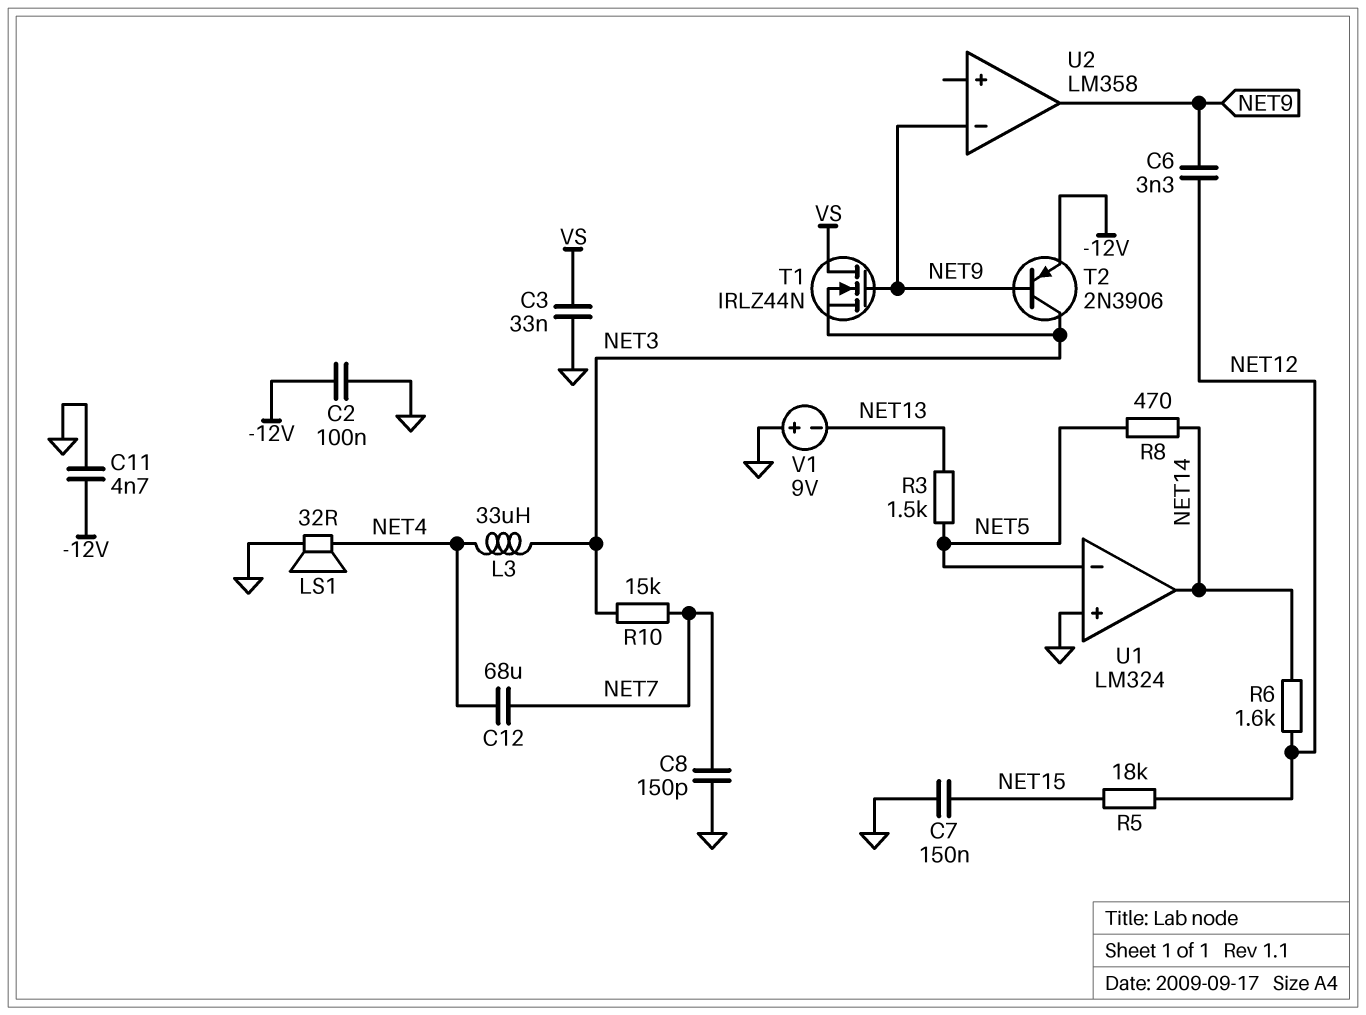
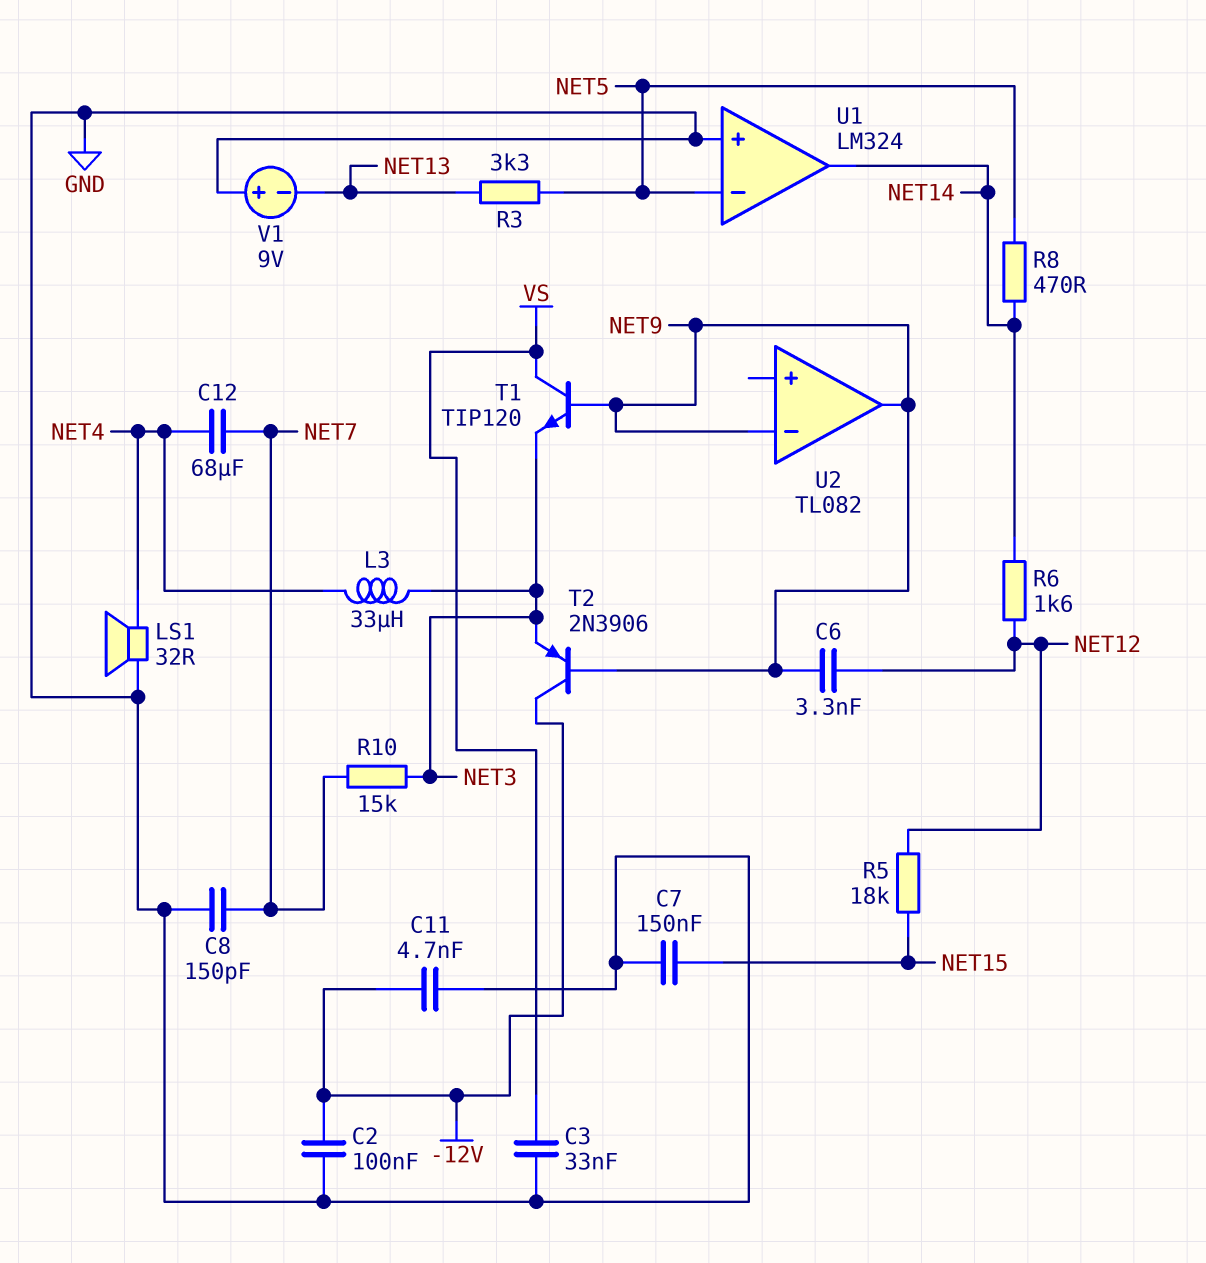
R3: 1.5k (NET5, NET13) -> 3.3k (NET5, NET13)
T1: NMOS IRLZ44N (G NET9, D VS, S NET3) -> NPN TIP120 (B NET9, C VS, E NET3)
T2: PNP 2N3906 (B NET9, C NET3, E -12V) -> PNP 2N3906 (B NET9, C -12V, E NET3)
U2: LM358 -> TL082

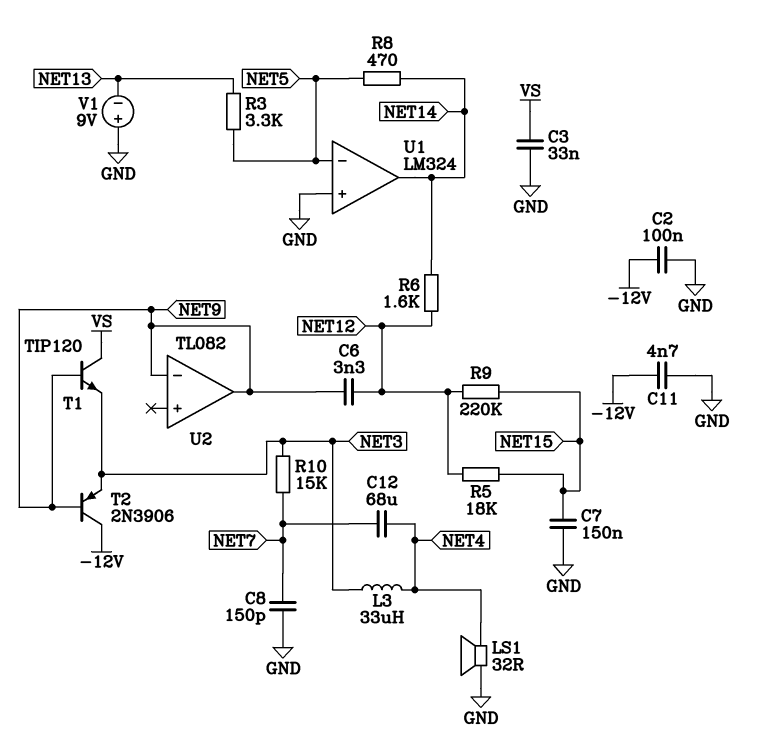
R9: none -> 220k (NET12, NET15)

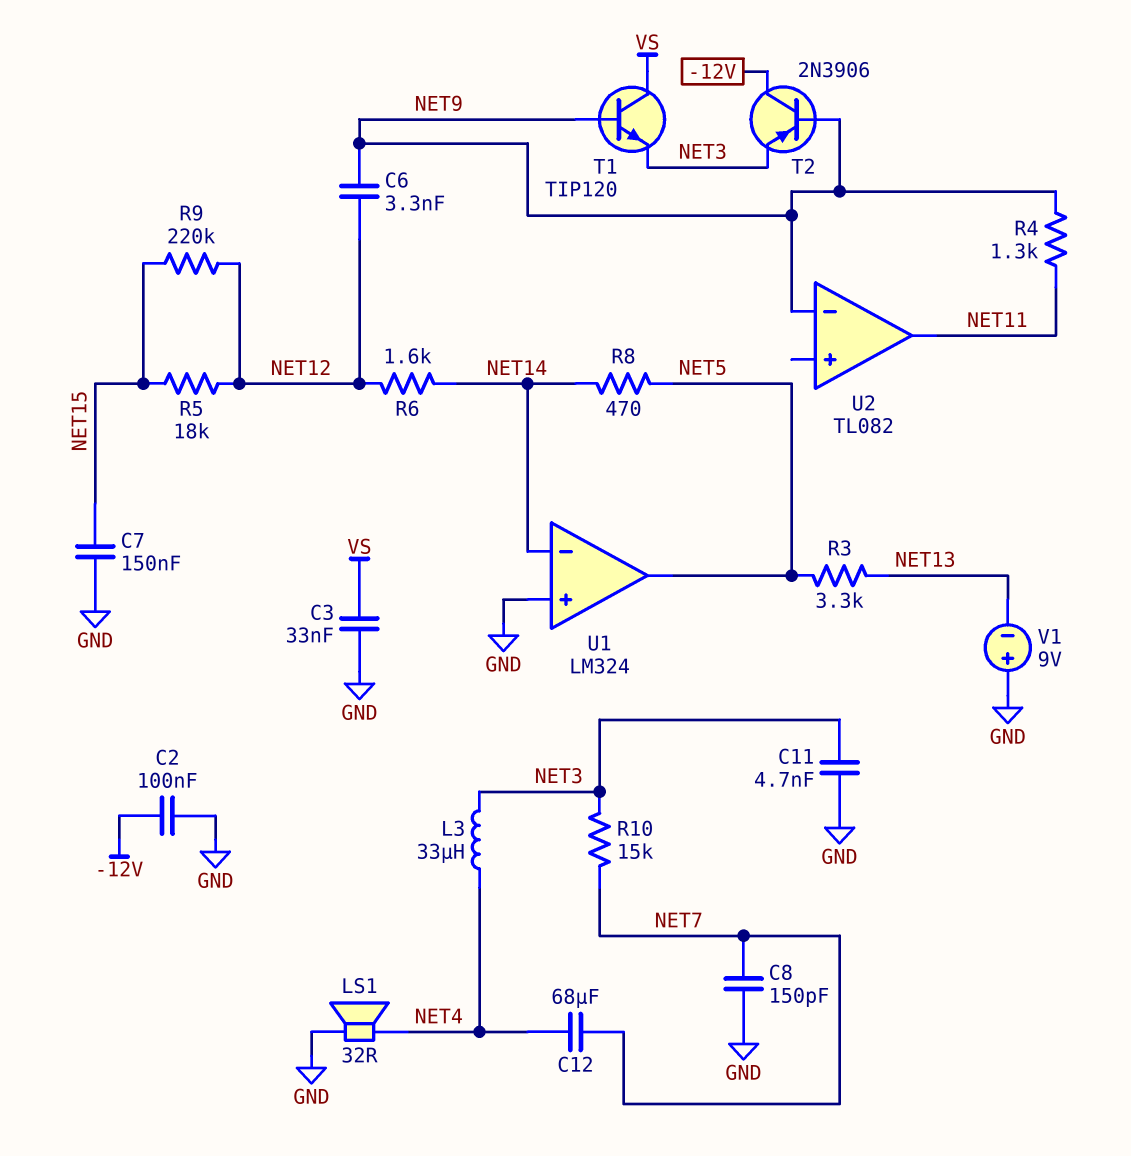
C11: 4.7nF (-12V, GND) -> 4.7nF (GND, NET3)
R4: none -> 1.3k (NET9, NET11)
U1 pin in-: NET5 -> NET14
U1 pin out: NET14 -> NET5
U2 pin out: NET9 -> NET11

